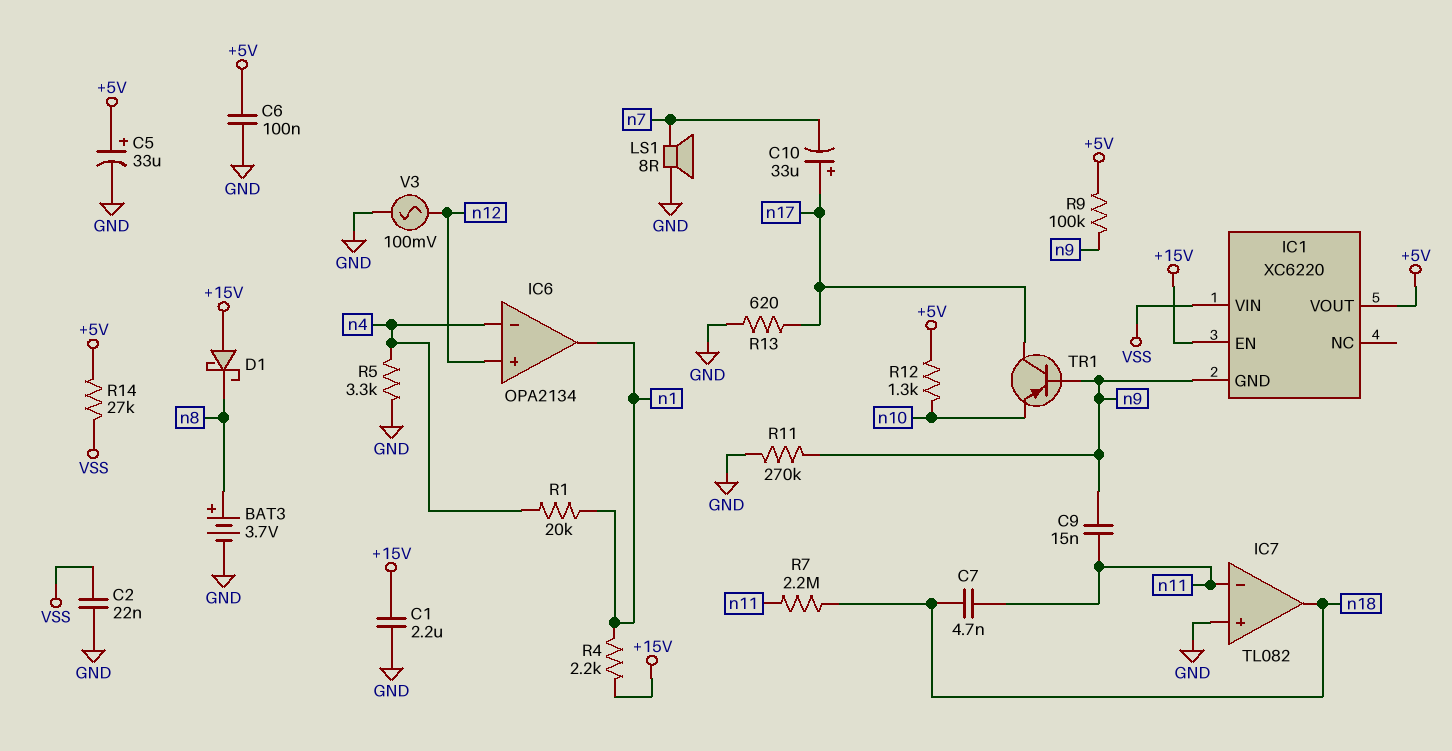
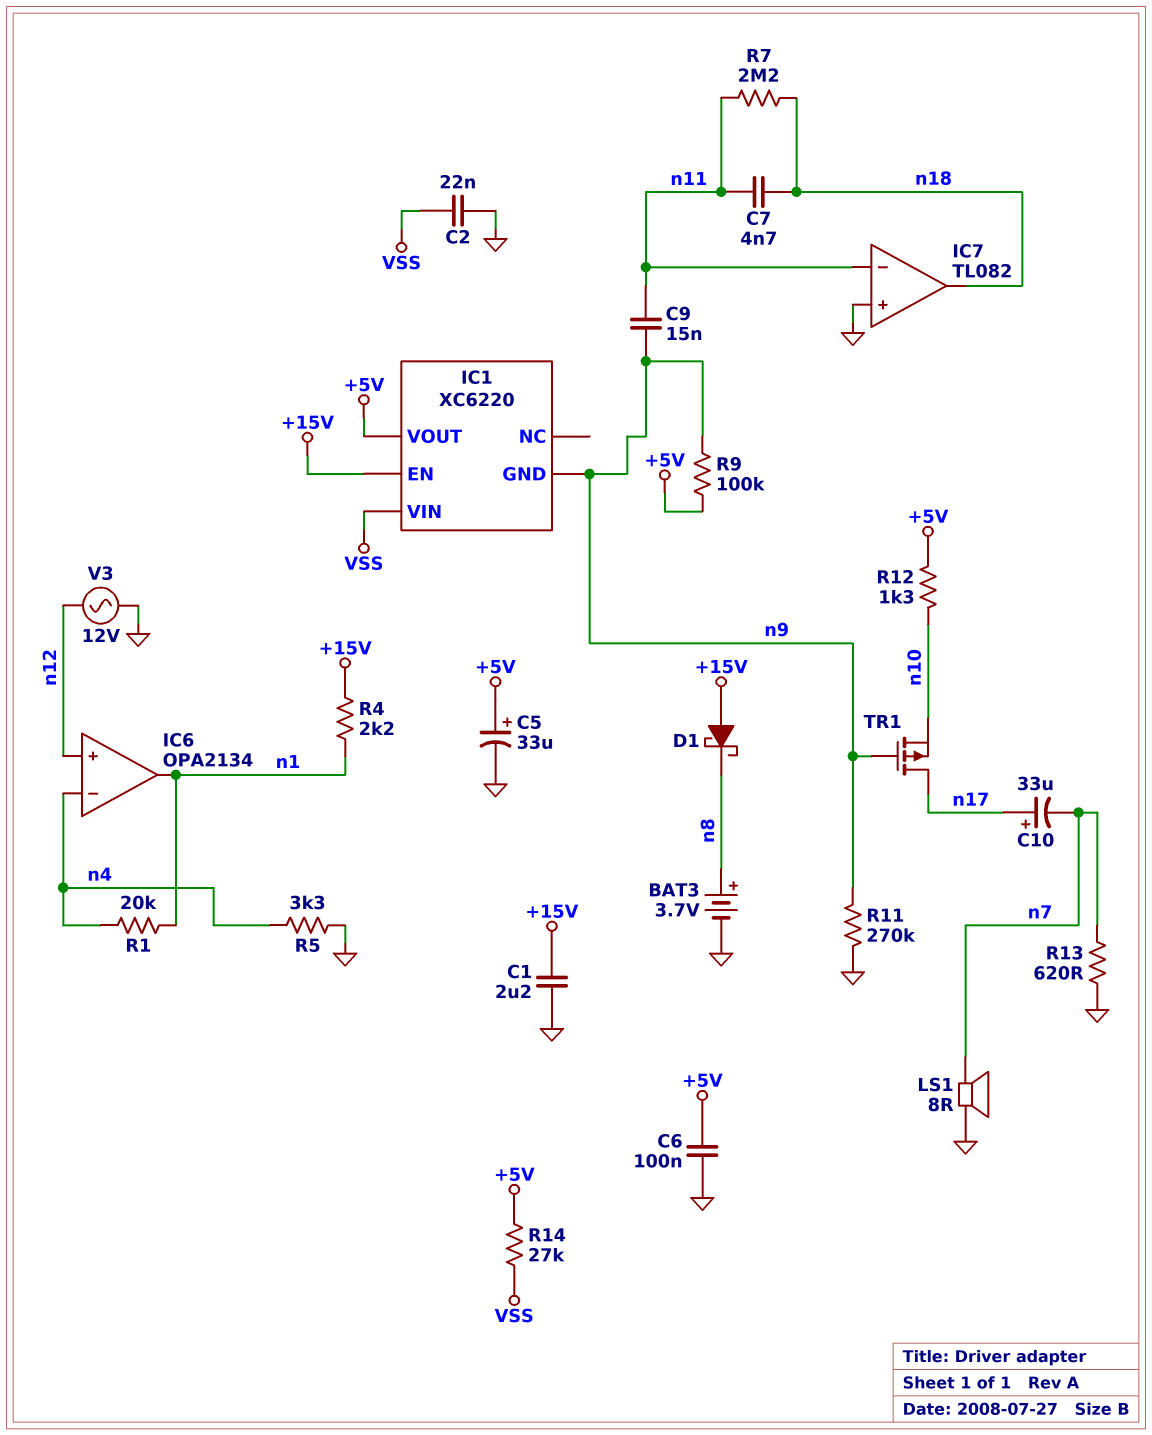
R13: 620 (GND, n17) -> 620 (GND, n7)
TR1: PNP (B n9, C n17, E n10) -> PMOS (G n9, D n17, S n10)
V3: AC 100mV (GND, n12) -> AC 12V (GND, n12)

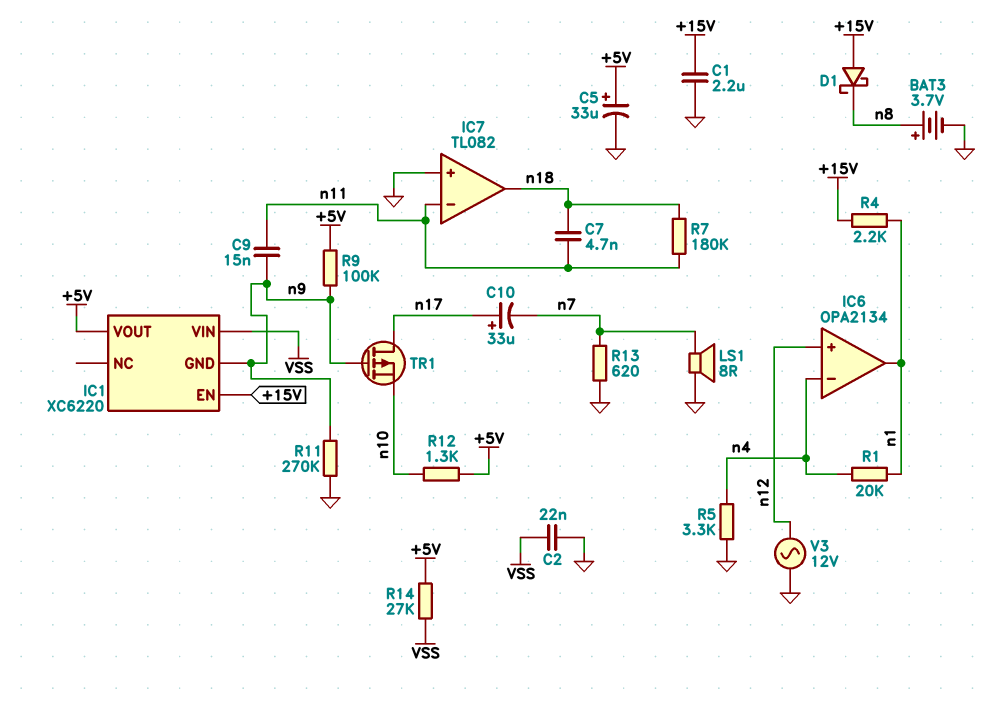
C6: 100nF (+5V, GND) -> none
R7: 2.2M (n11, n18) -> 180k (n11, n18)

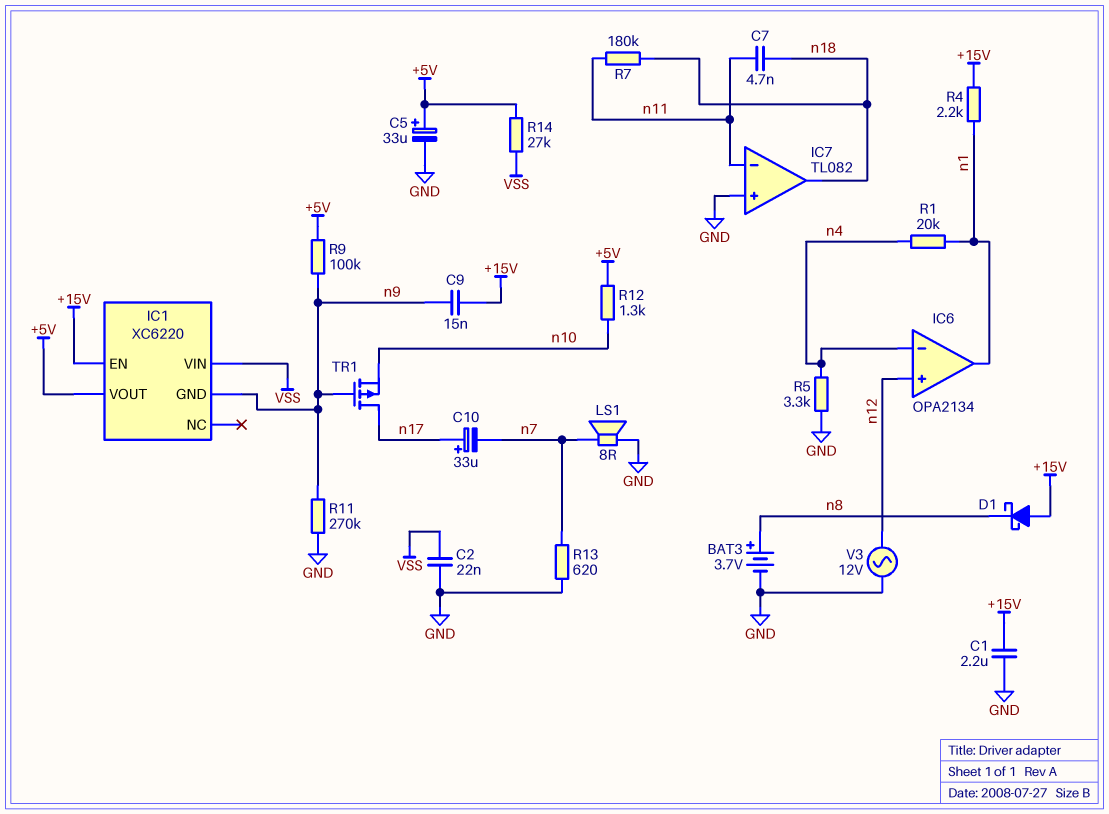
C9: 15nF (n9, n11) -> 15nF (+15V, n9)

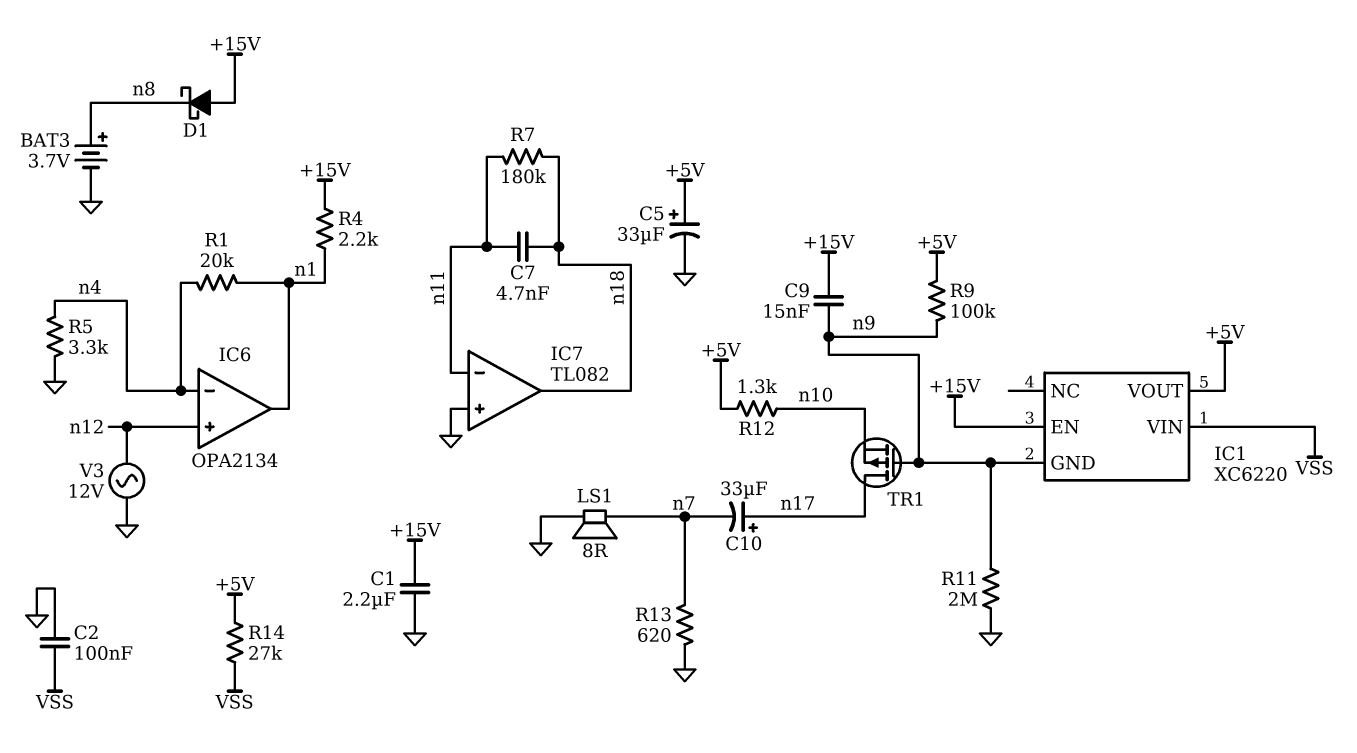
C2: 22nF (GND, VSS) -> 100nF (GND, VSS)
R11: 270k (GND, n9) -> 2M (GND, n9)

